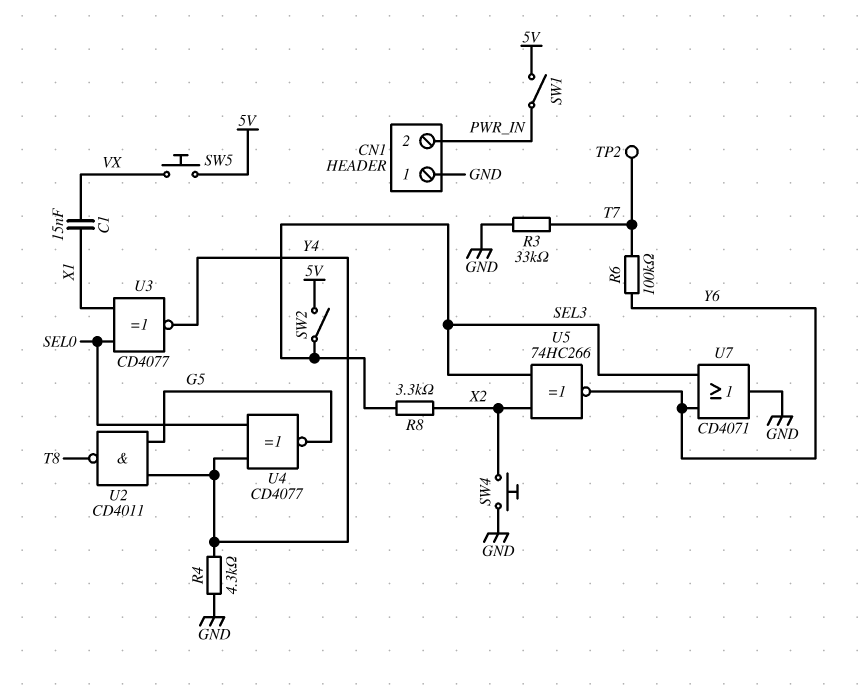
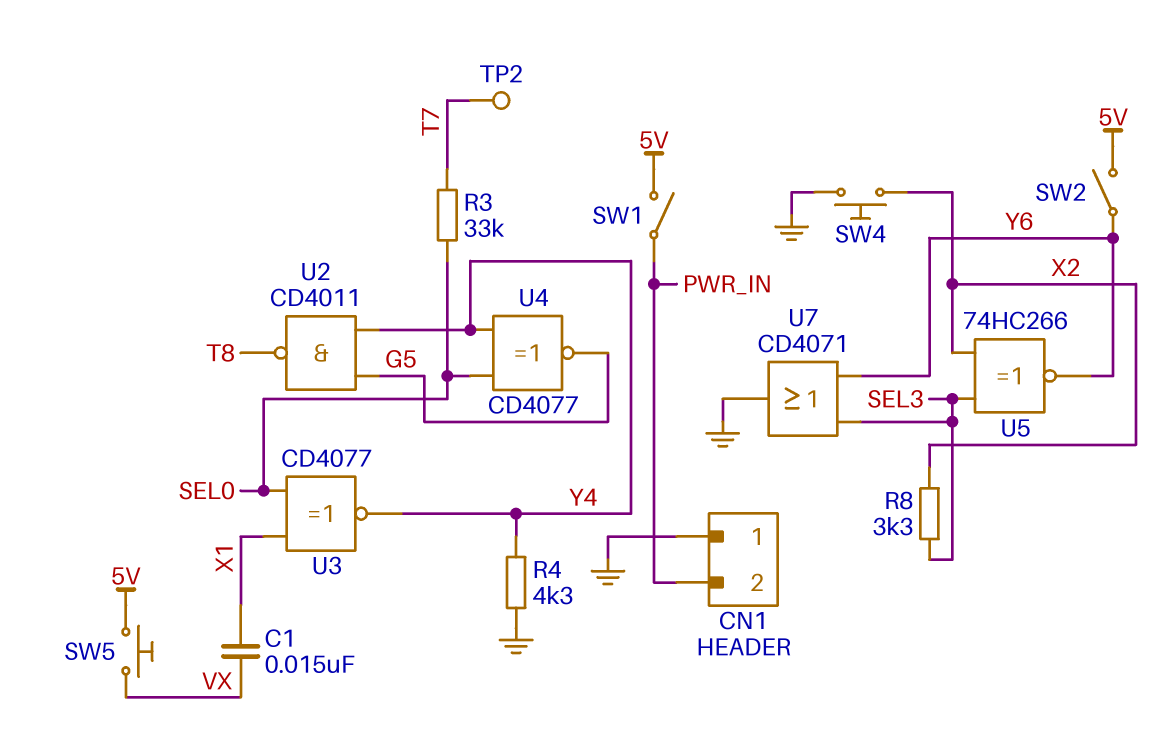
R3: 33k (GND, T7) -> 33k (SEL0, T7)
R6: 100k (T7, Y6) -> none
SW2: switch (5V, SEL3) -> switch (5V, Y6)

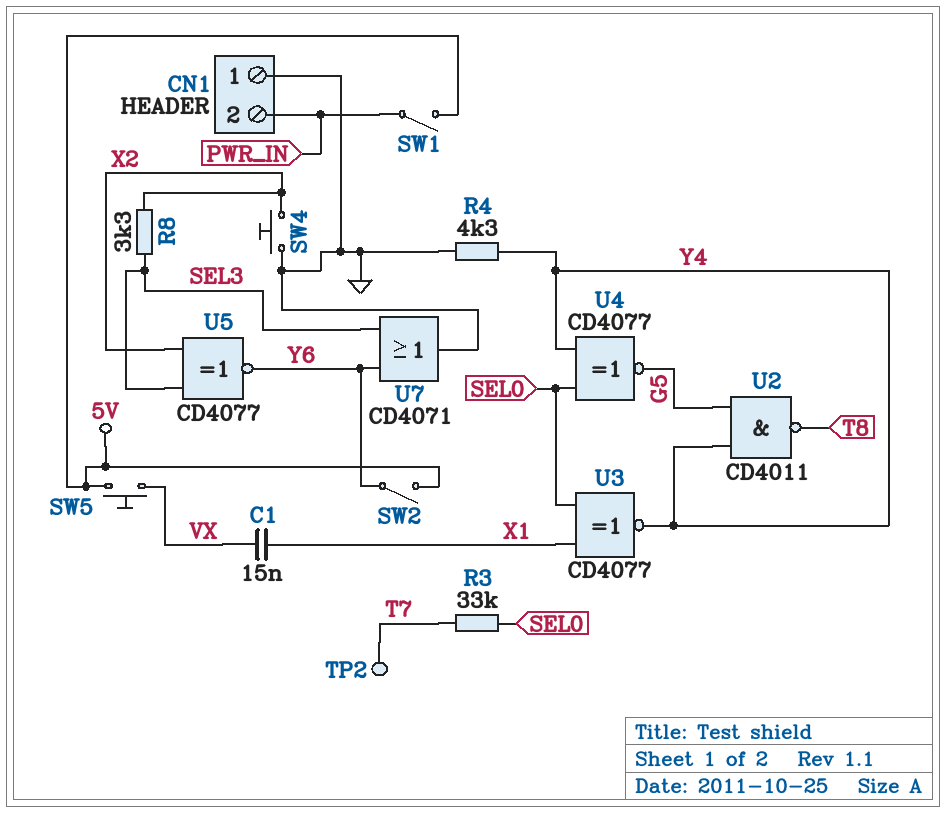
U5: XNOR 74HC266 (in SEL3, in X2, out Y6) -> XNOR CD4077 (in SEL3, in X2, out Y6)

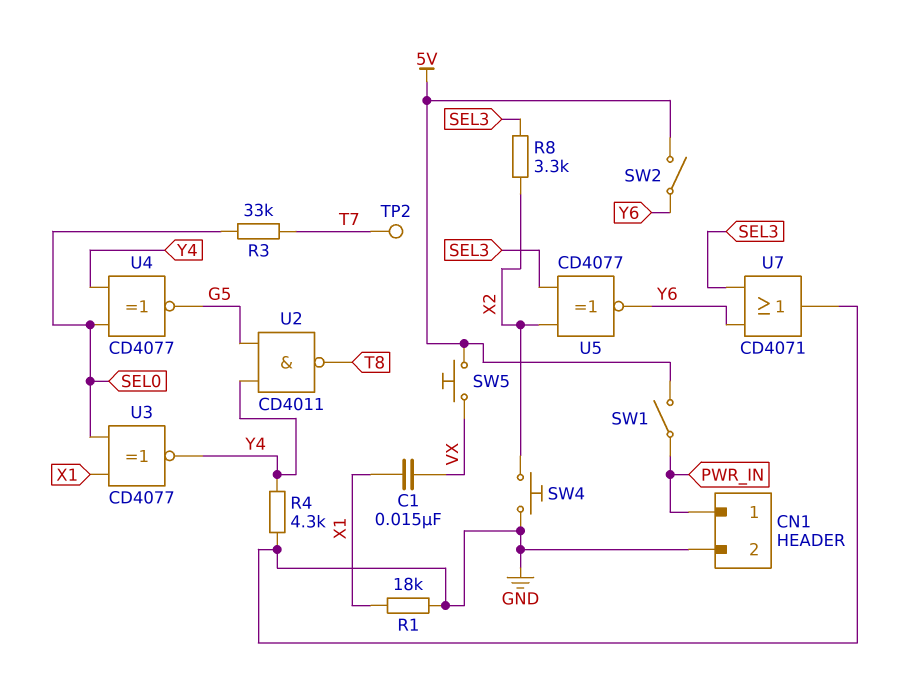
CN1 pin 1: GND -> PWR_IN
CN1 pin 2: PWR_IN -> GND
R1: none -> 18k (GND, X1)

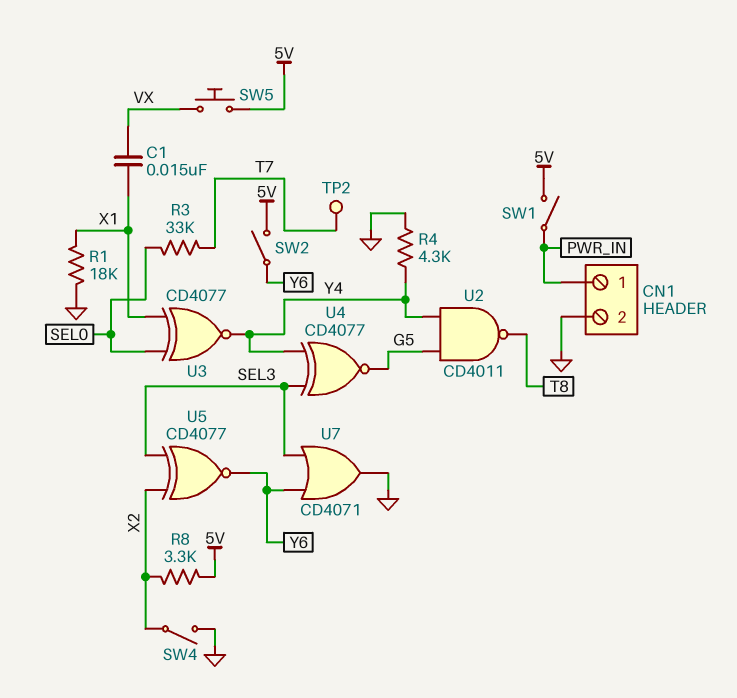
R8: 3.3k (SEL3, X2) -> 3.3k (5V, X2)
SW4: button (GND, X2) -> switch (GND, X2)
U4: XNOR CD4077 (in SEL0, in Y4, out G5) -> XNOR CD4077 (in SEL3, in Y4, out G5)

